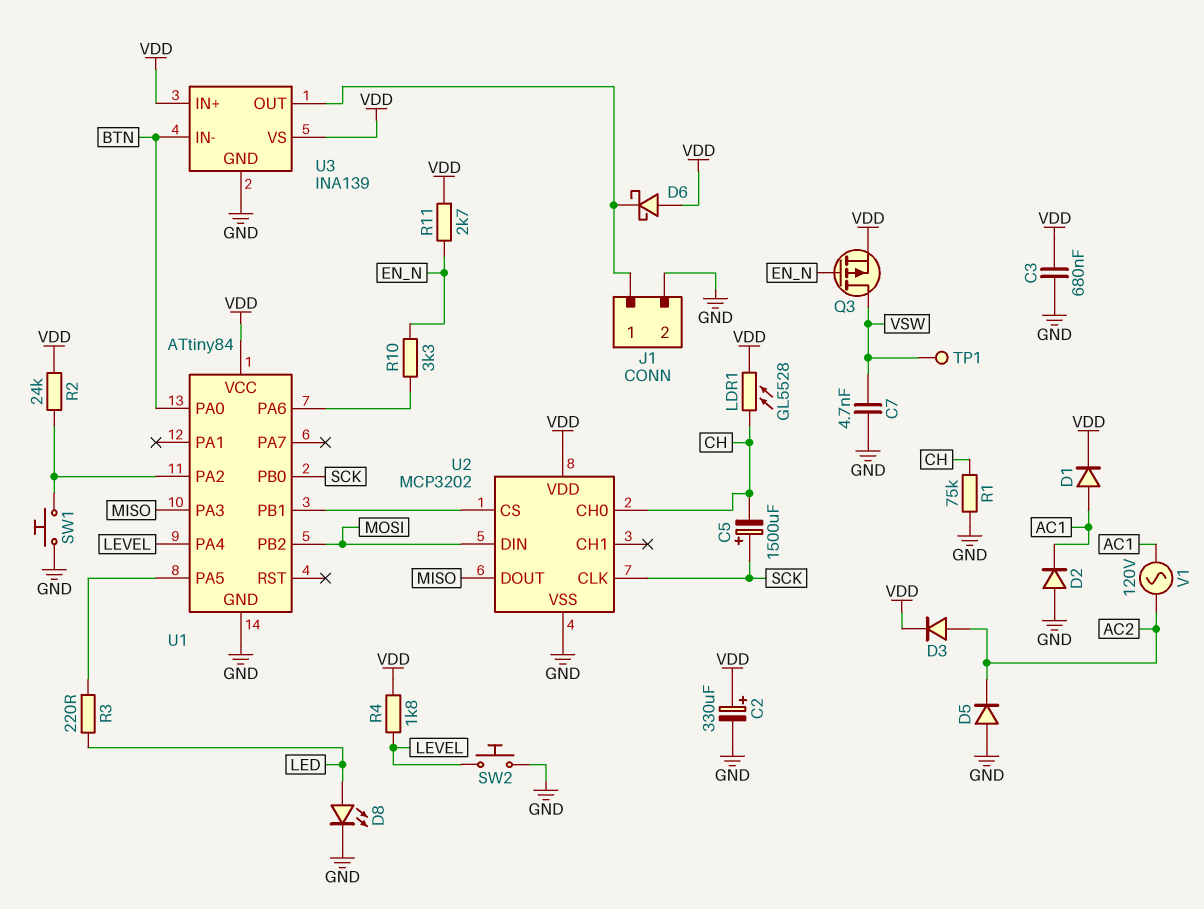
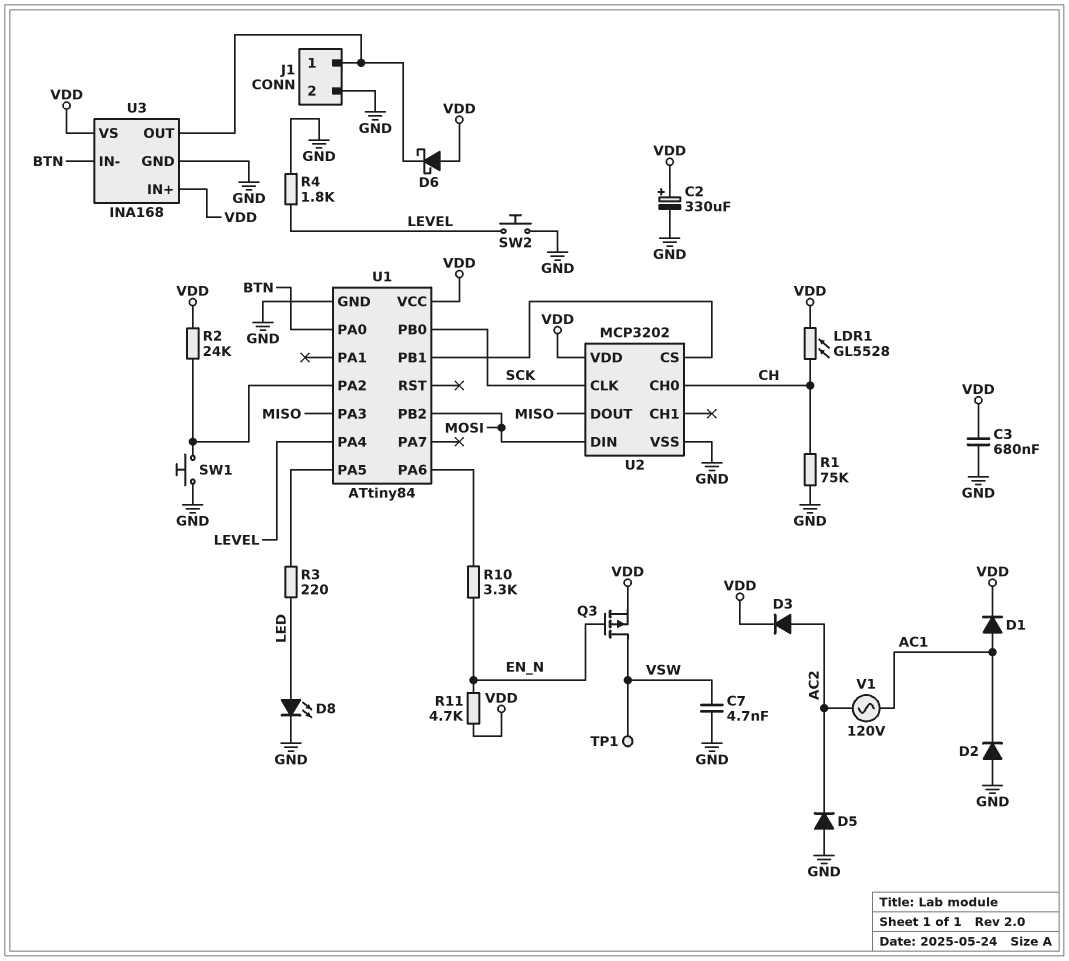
C5: 1500uF (plus SCK, minus CH) -> none
R4: 1.8k (LEVEL, VDD) -> 1.8k (GND, LEVEL)
R11: 2.7k (EN_N, VDD) -> 4.7k (EN_N, VDD)
U3: INA139 -> INA168

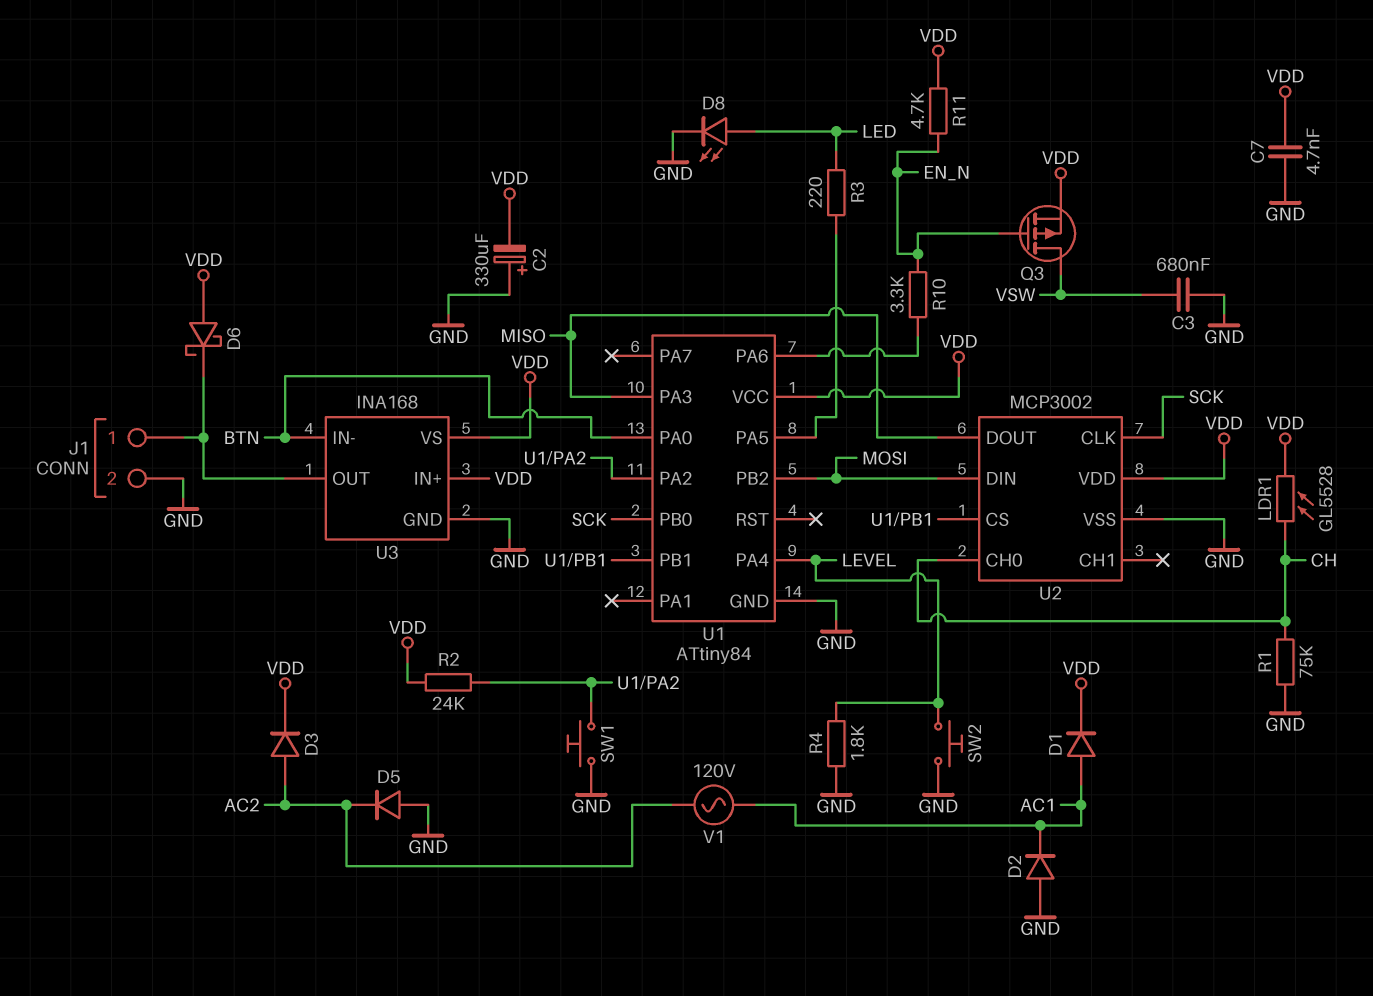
C2: 330uF (plus VDD, minus GND) -> 330uF (plus GND, minus VDD)
C3: 680nF (GND, VDD) -> 680nF (GND, VSW)
C7: 4.7nF (GND, VSW) -> 4.7nF (GND, VDD)
TP1: test point (VSW) -> none
U2: MCP3202 -> MCP3002

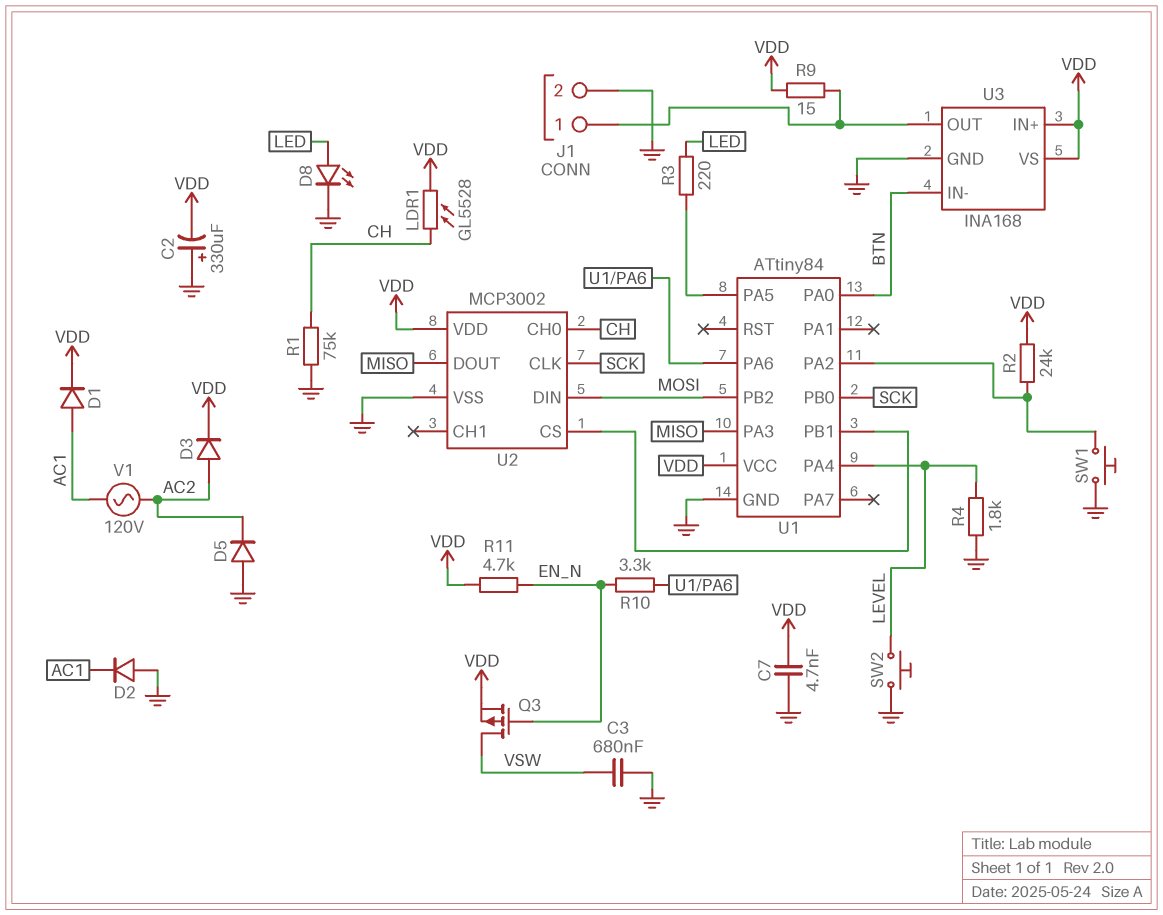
D6: schottky (A VDD, K J1/1) -> none
R9: none -> 15 (J1/1, VDD)

